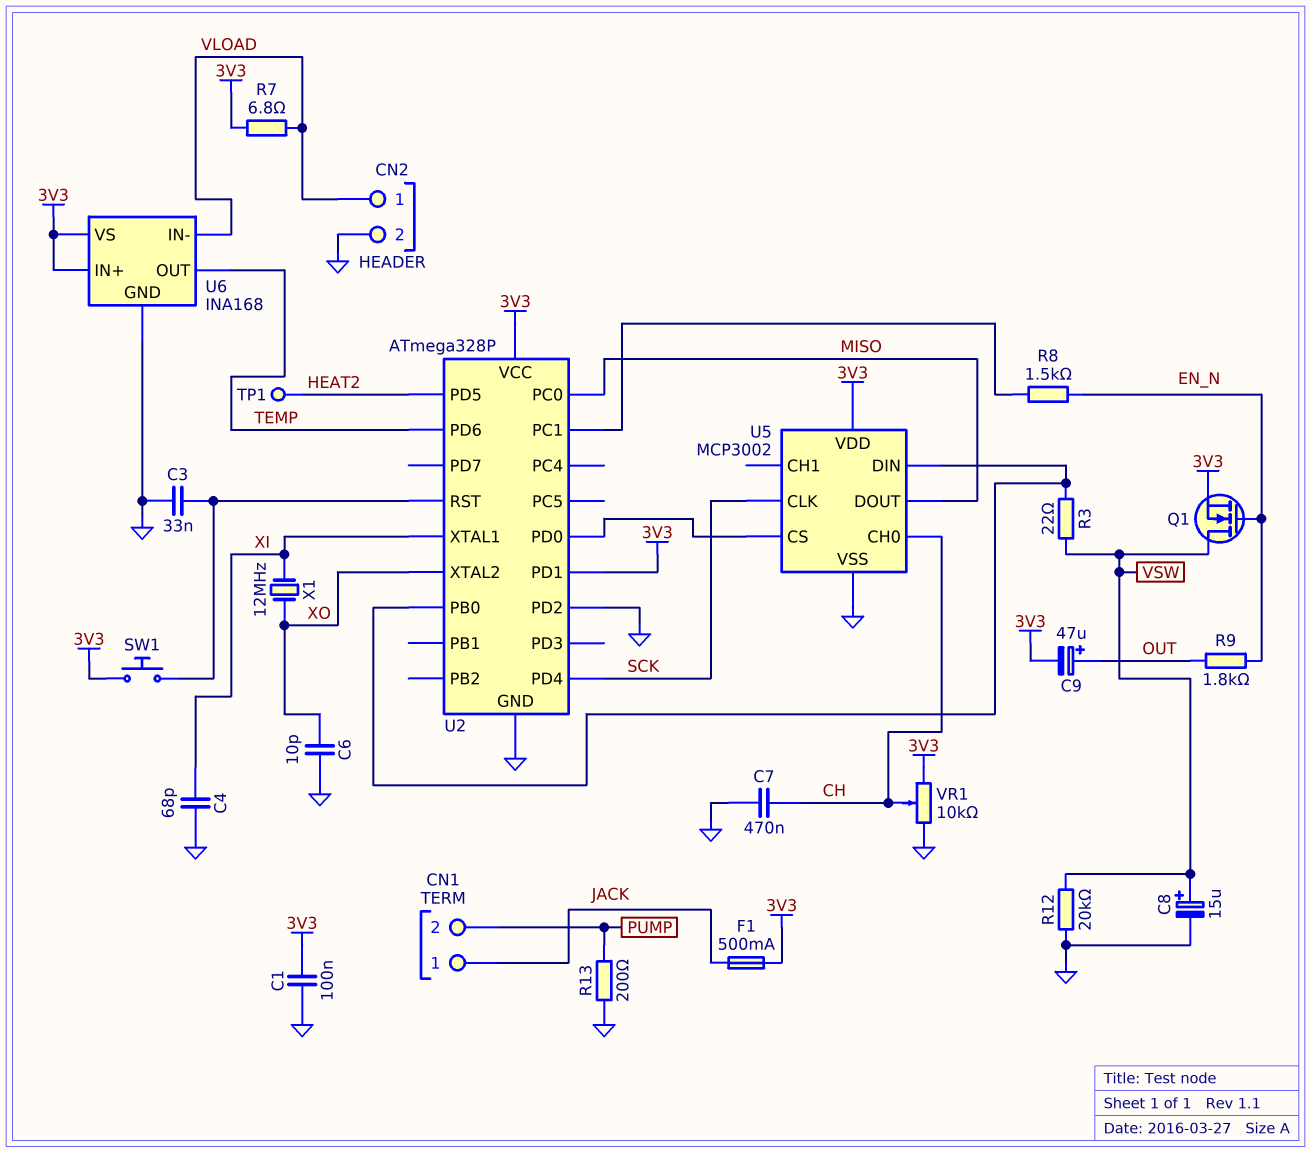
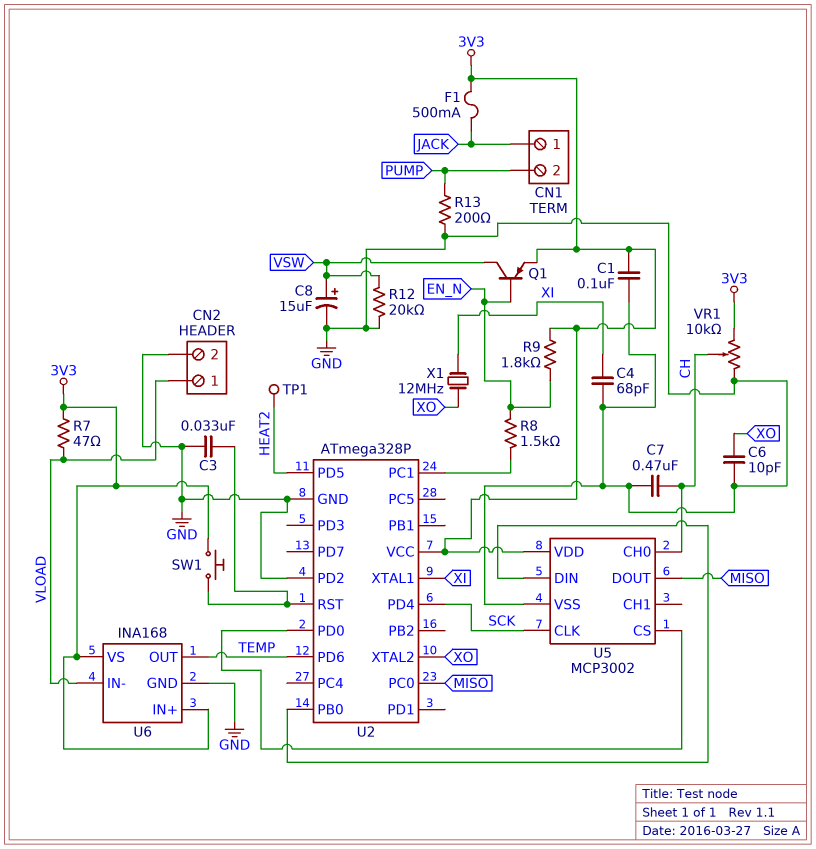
C9: 47uF (plus OUT, minus 3V3) -> none
Q1: NMOS (G EN_N, D VSW, S 3V3) -> PNP (B EN_N, C VSW, E 3V3)
R3: 22 (U2/PB0, VSW) -> none
R7: 6.8 (3V3, VLOAD) -> 47 (3V3, VLOAD)
R9: 1.8k (EN_N, OUT) -> 1.8k (3V3, EN_N)
U2 pin PD1: 3V3 -> none

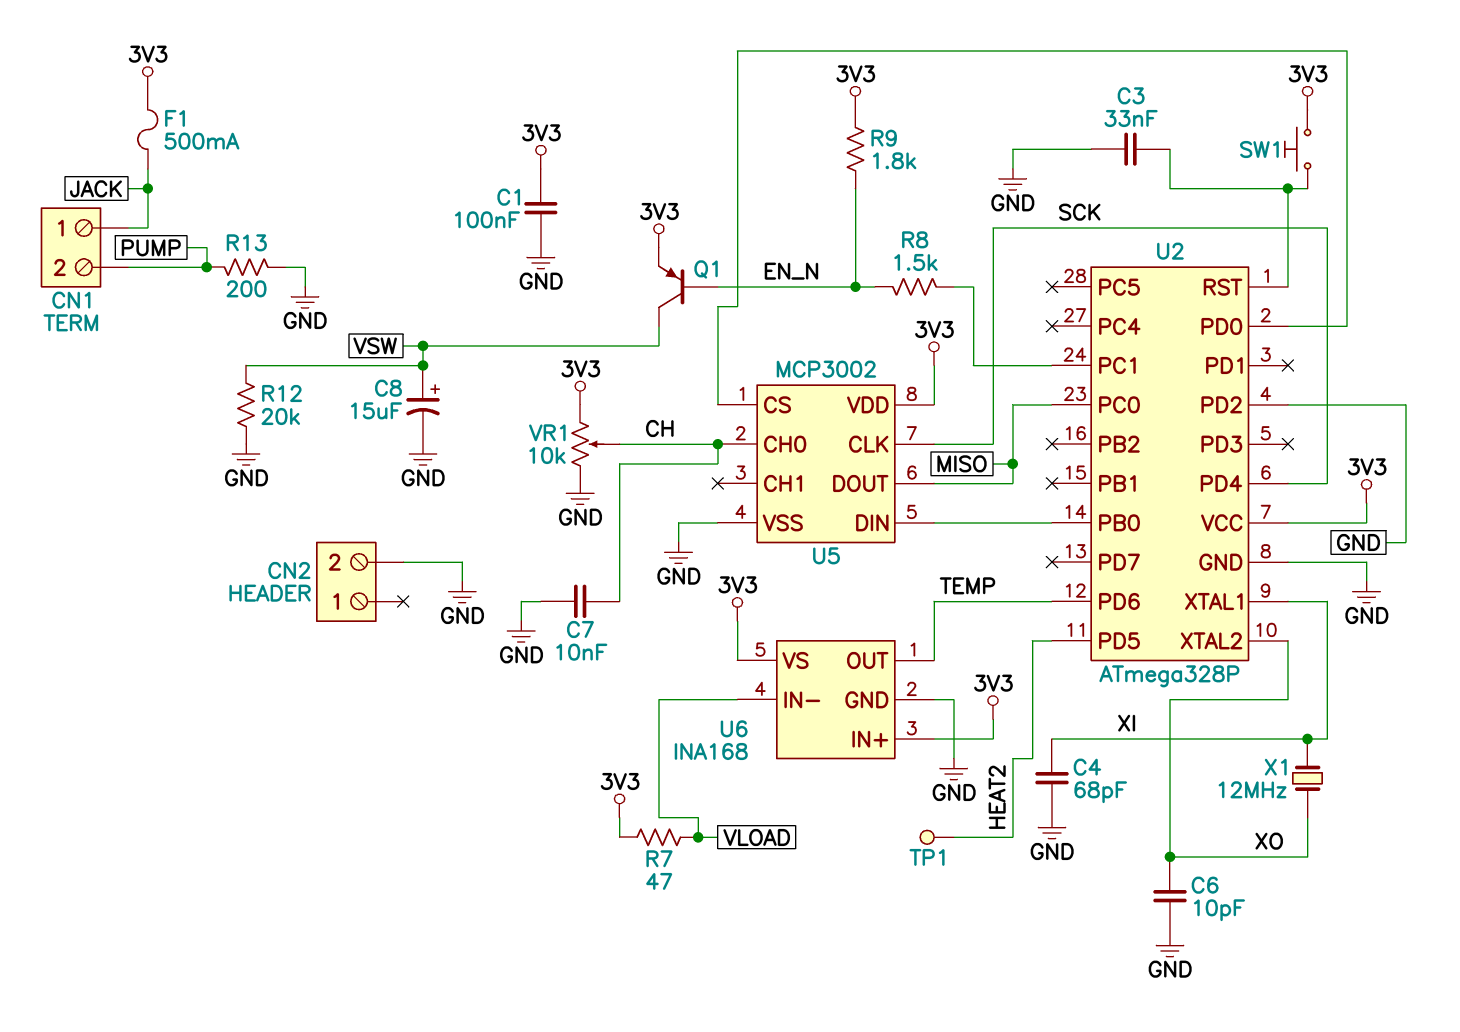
C7: 470nF (CH, GND) -> 10nF (CH, GND)
CN2 pin 1: VLOAD -> none

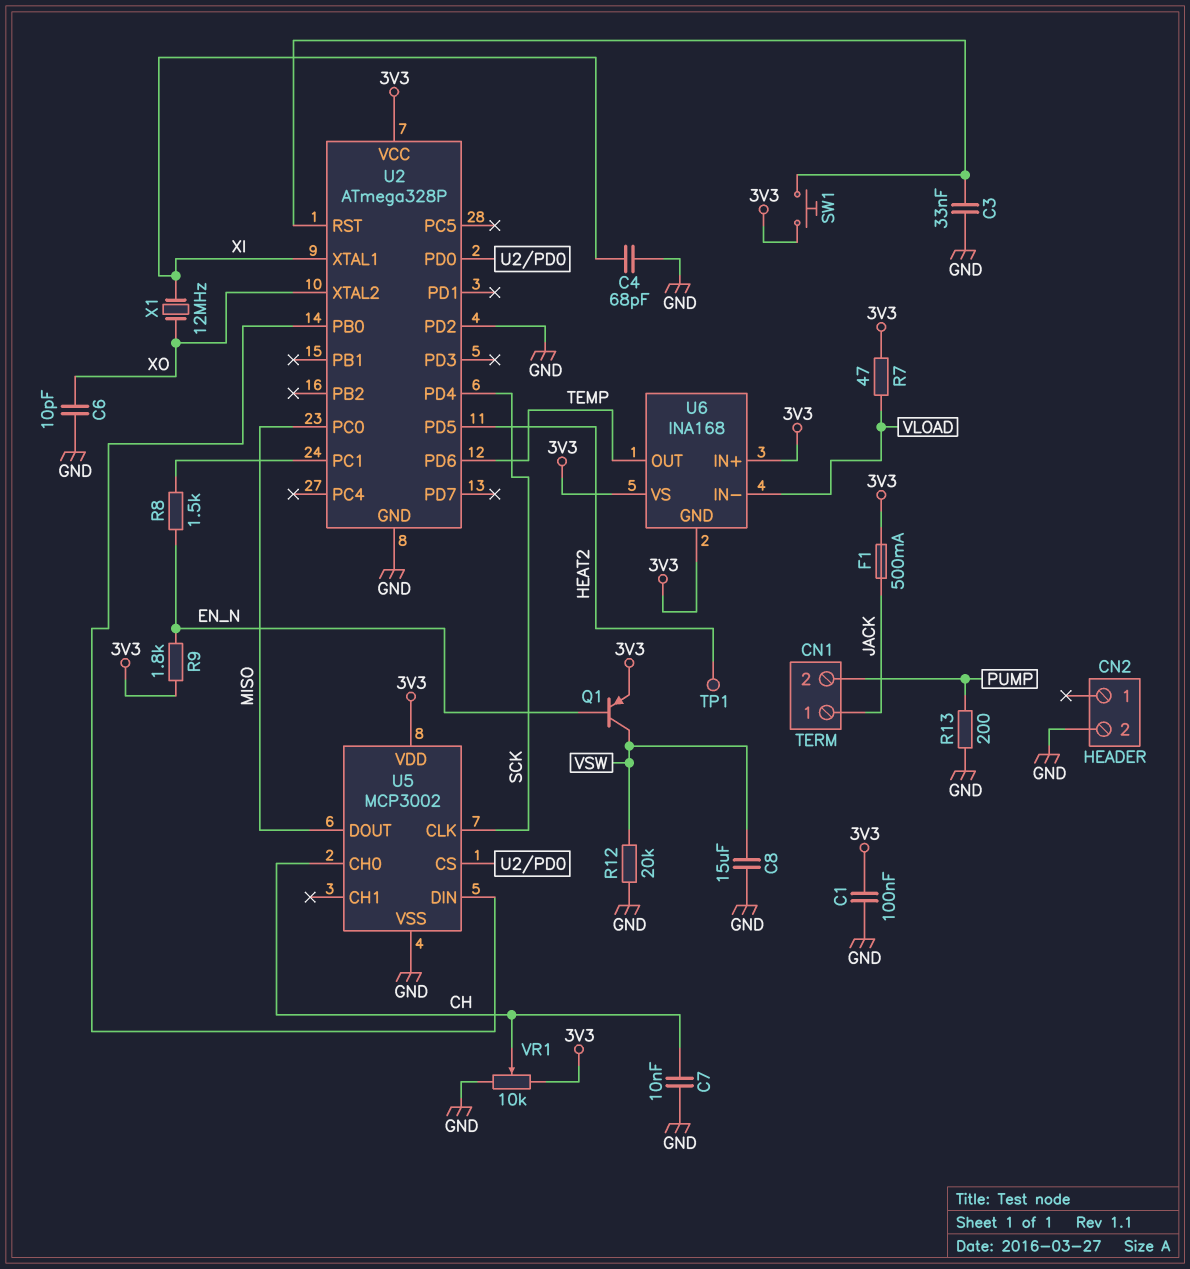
C8: 15uF (plus VSW, minus GND) -> 15uF (GND, VSW)
U6 pin GND: GND -> 3V3

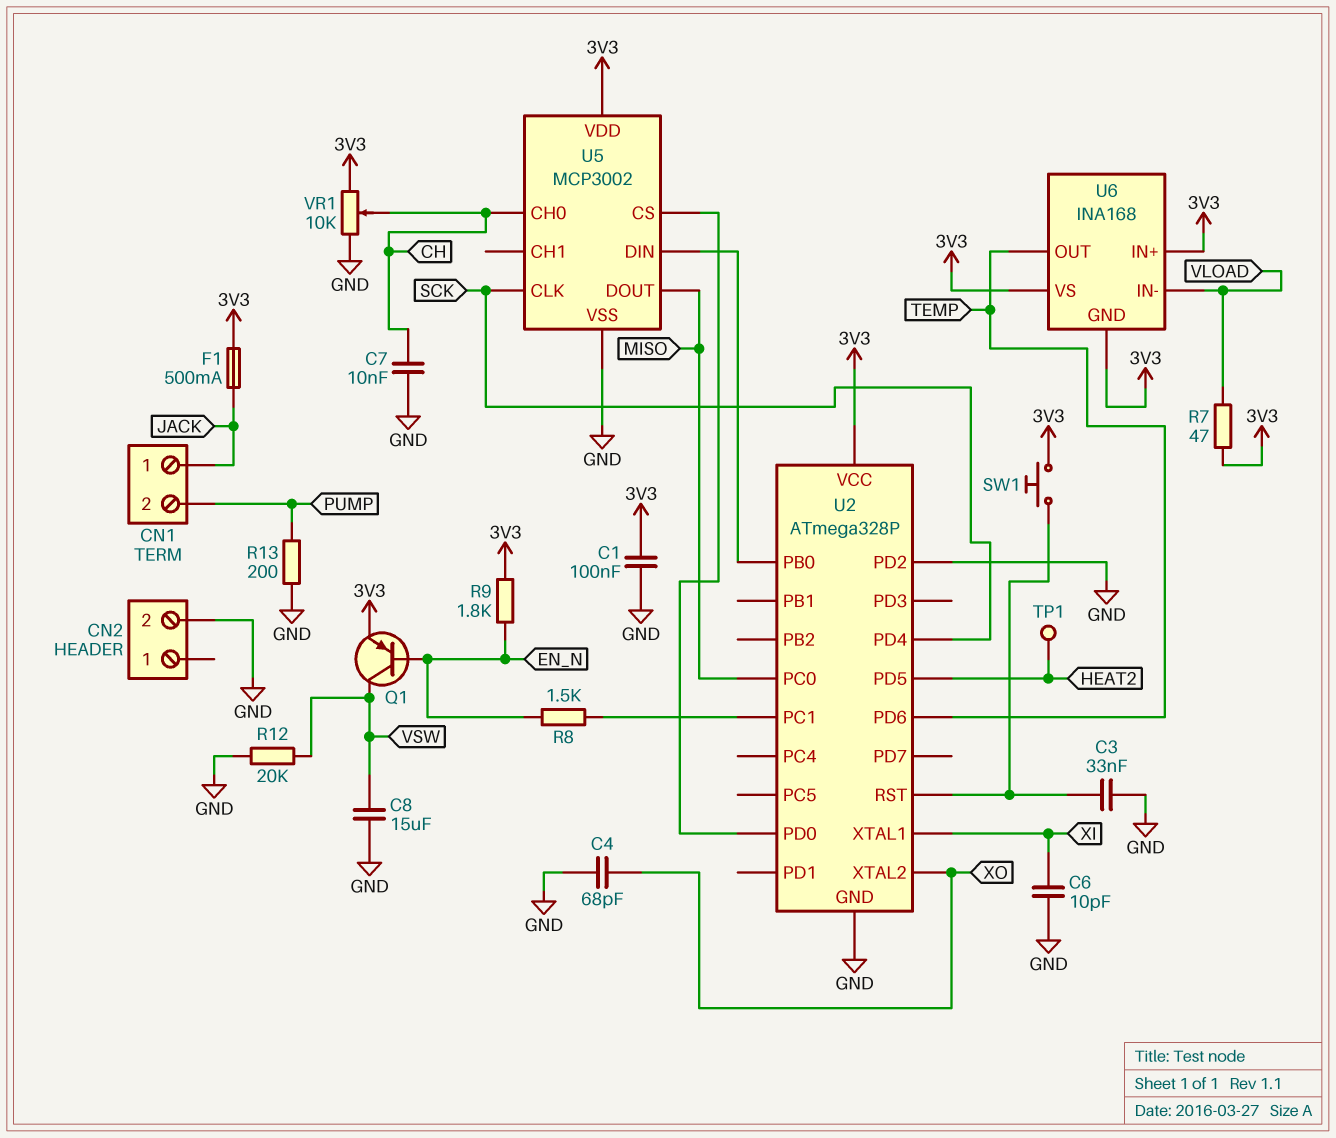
C4: 68pF (GND, XI) -> 68pF (GND, XO)
C6: 10pF (GND, XO) -> 10pF (GND, XI)
X1: 12MHz (XI, XO) -> none

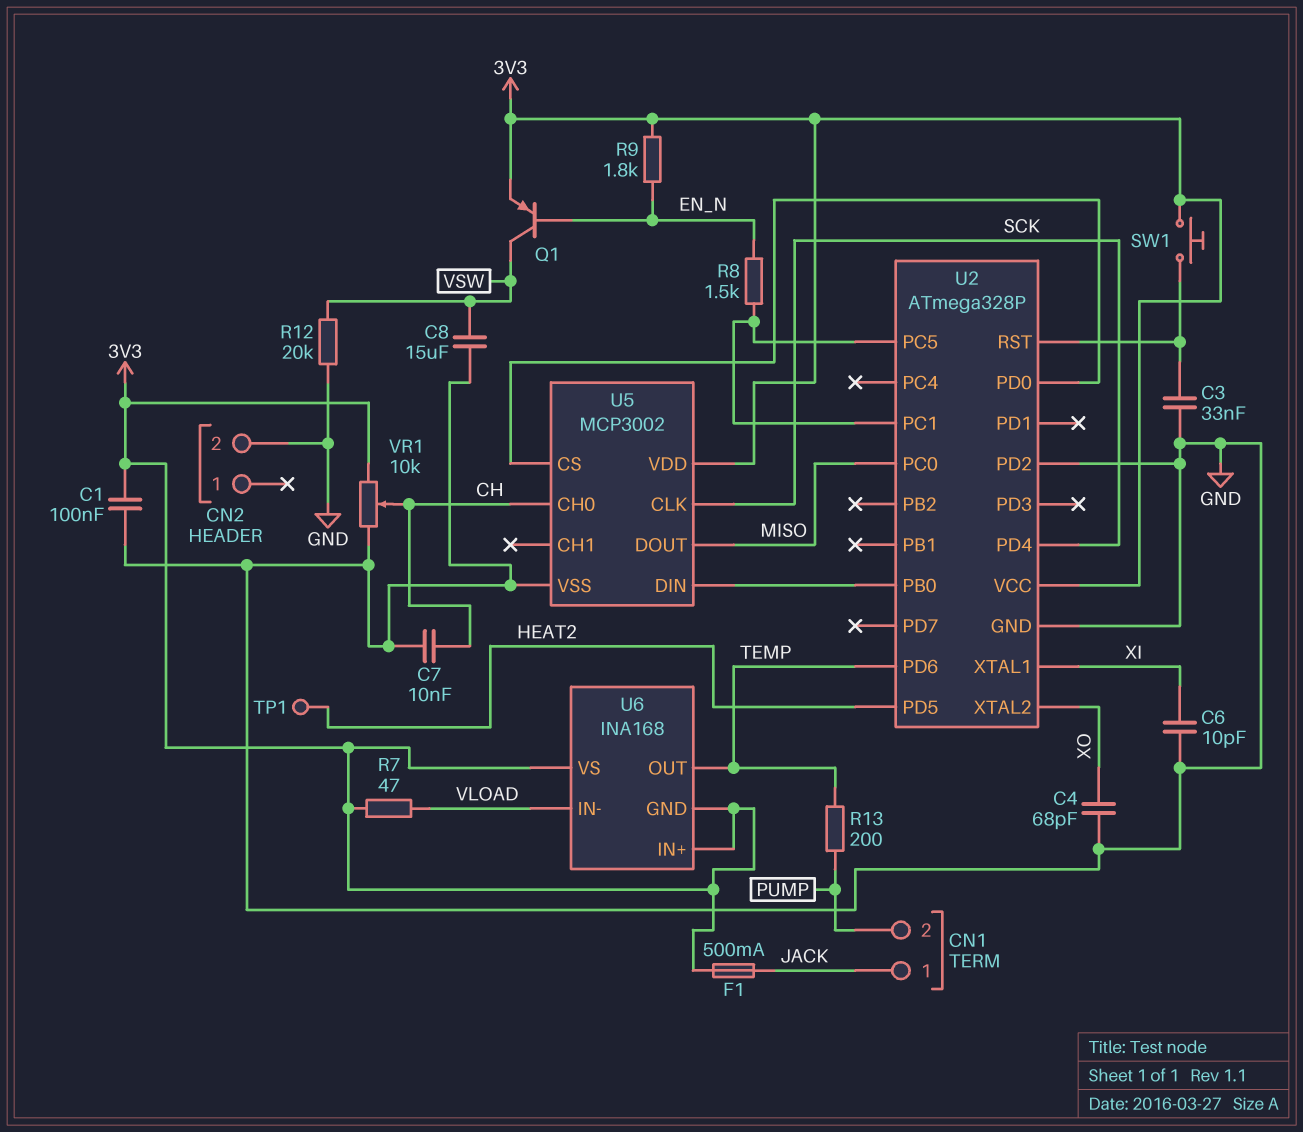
R13: 200 (GND, PUMP) -> 200 (PUMP, TEMP)
U2 pin PC5: none -> U2/PC1

